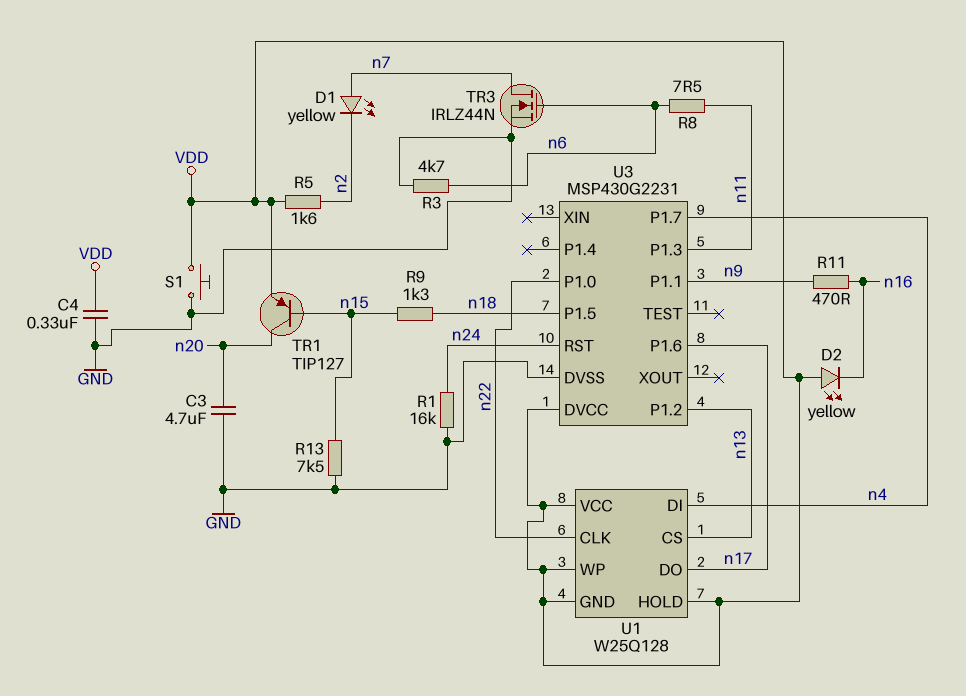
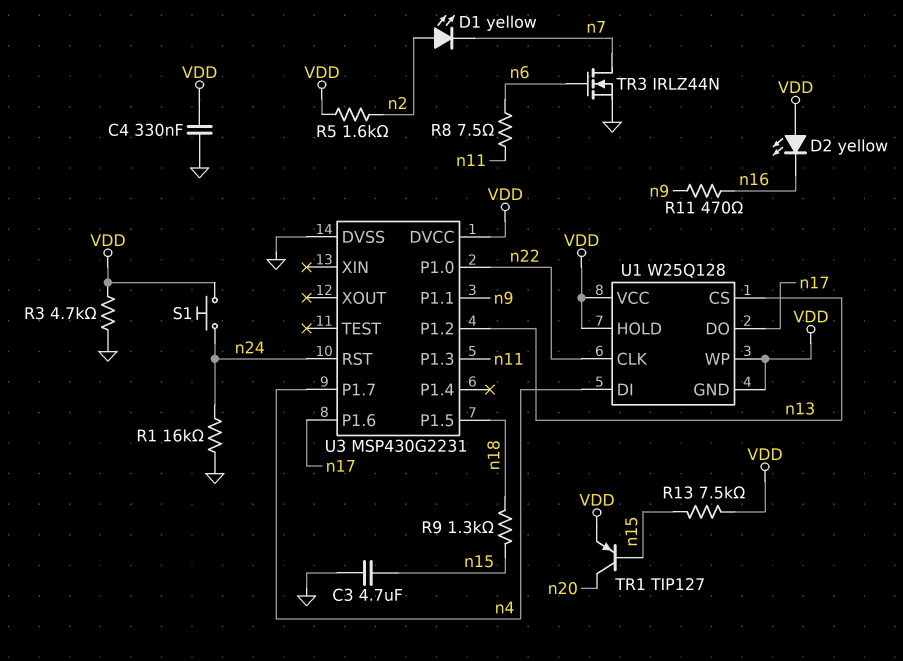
C3: 4.7uF (GND, n20) -> 4.7uF (GND, n15)
D1: LED yellow (A n7, K n2) -> LED yellow (A n2, K n7)
R3: 4.7k (GND, n6) -> 4.7k (GND, VDD)
R13: 7.5k (GND, n15) -> 7.5k (VDD, n15)
S1: button (GND, VDD) -> button (VDD, n24)

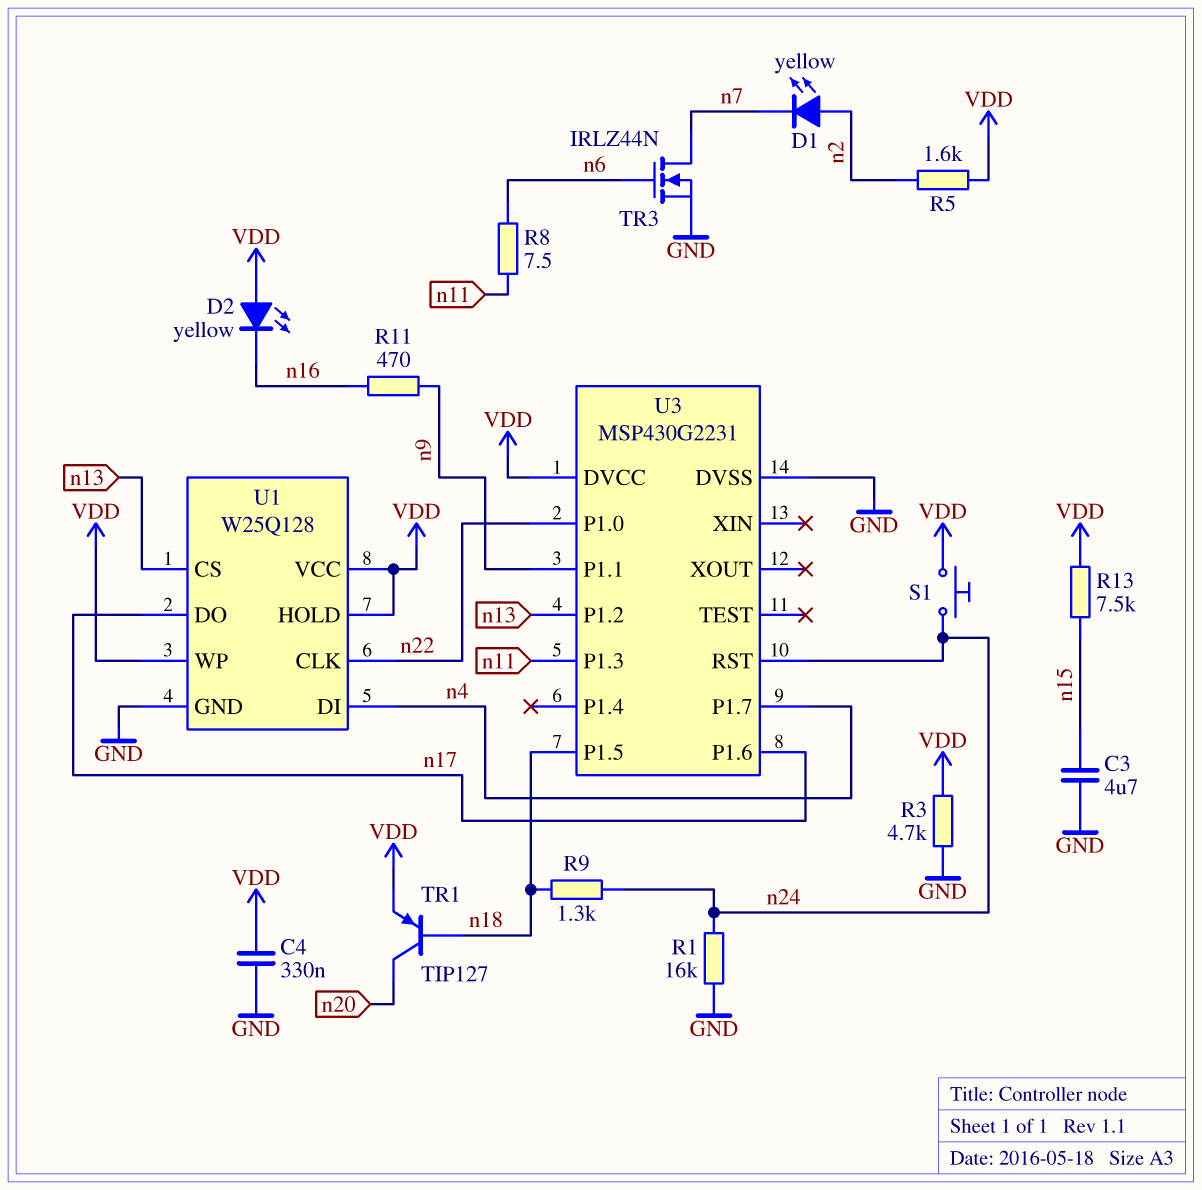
R9: 1.3k (n15, n18) -> 1.3k (n18, n24)
TR1: PNP TIP127 (B n15, C n20, E VDD) -> PNP TIP127 (B n18, C n20, E VDD)
U1 pin GND: VDD -> GND

